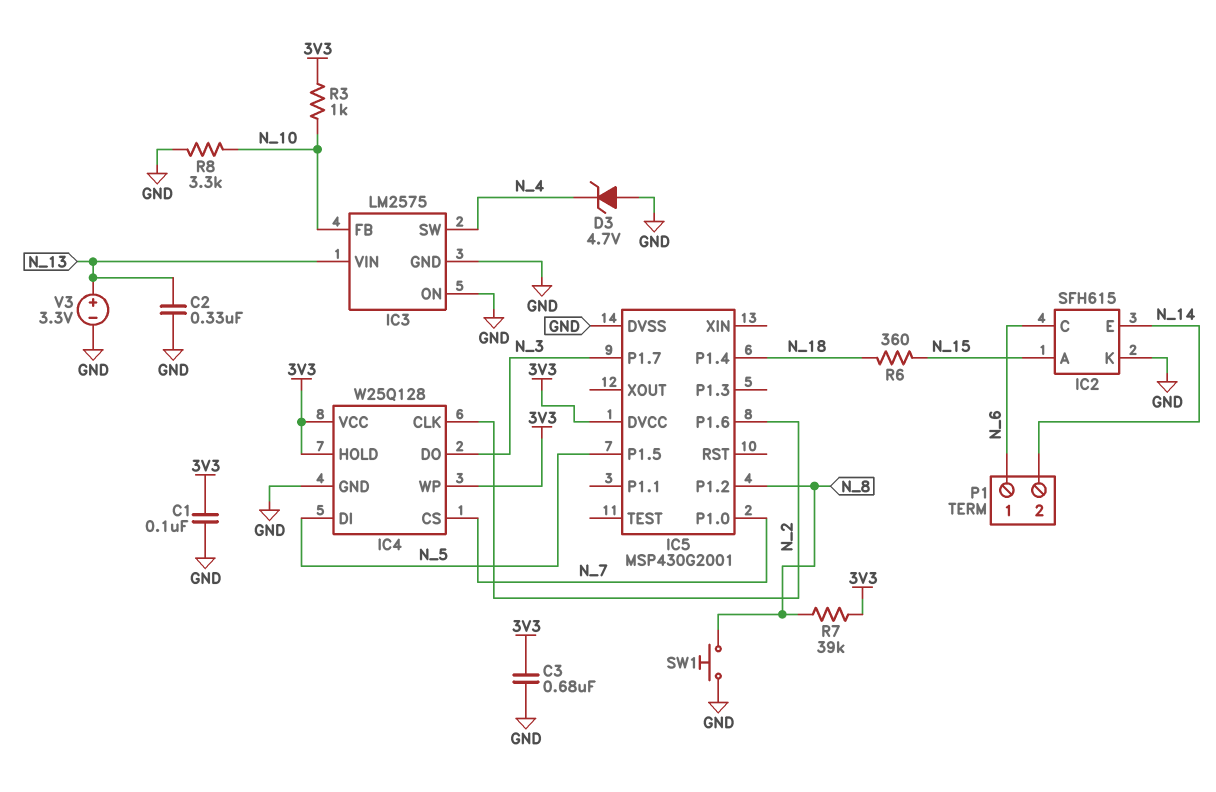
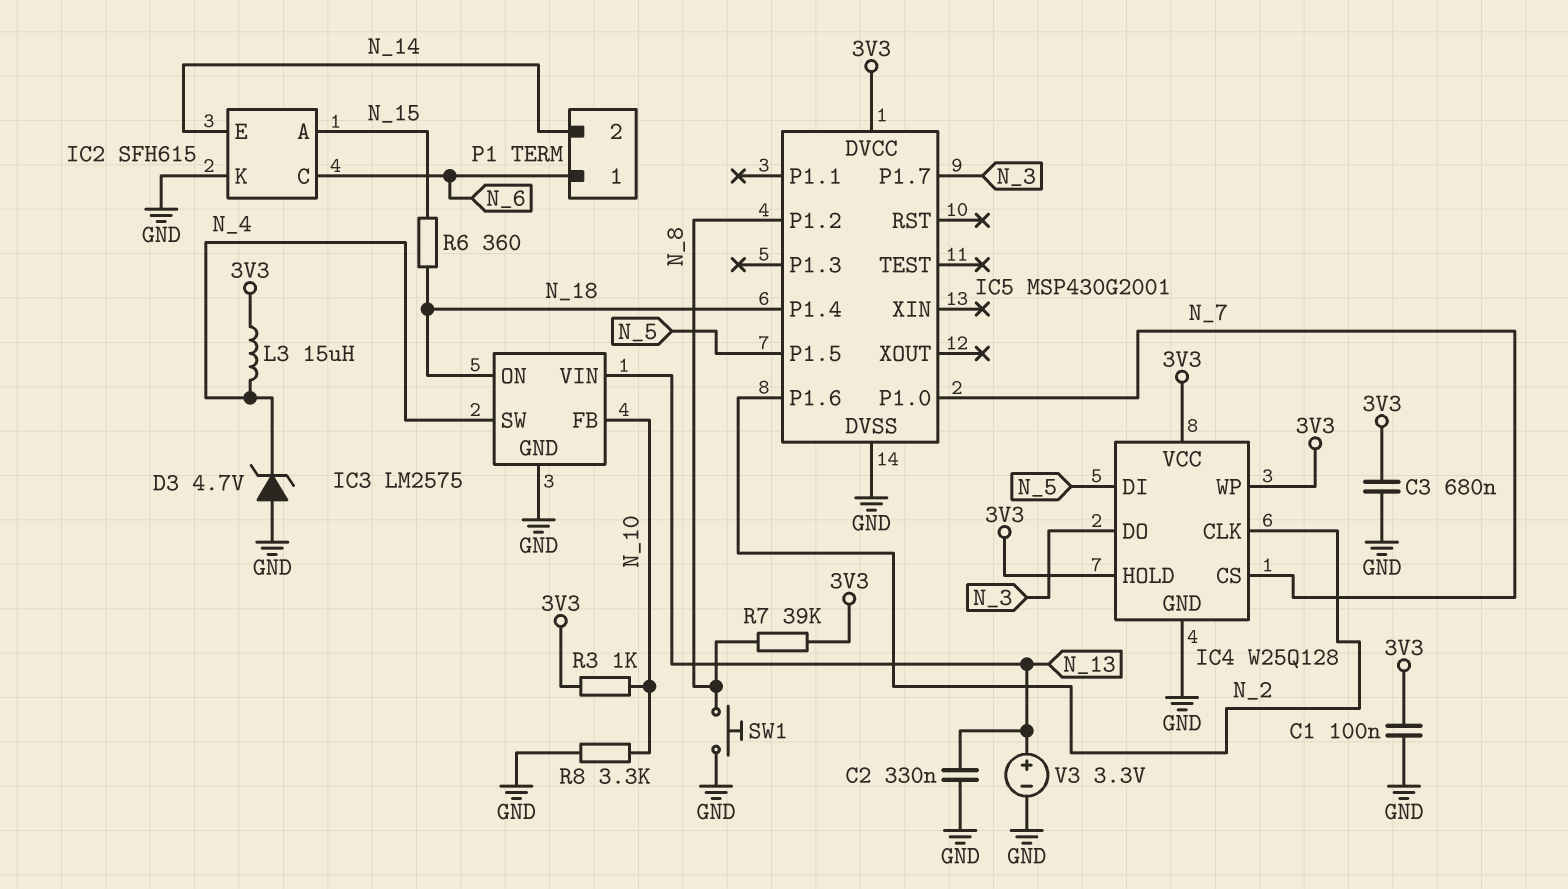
IC3 pin ON: GND -> N_18
L3: none -> 15uH (3V3, N_4)

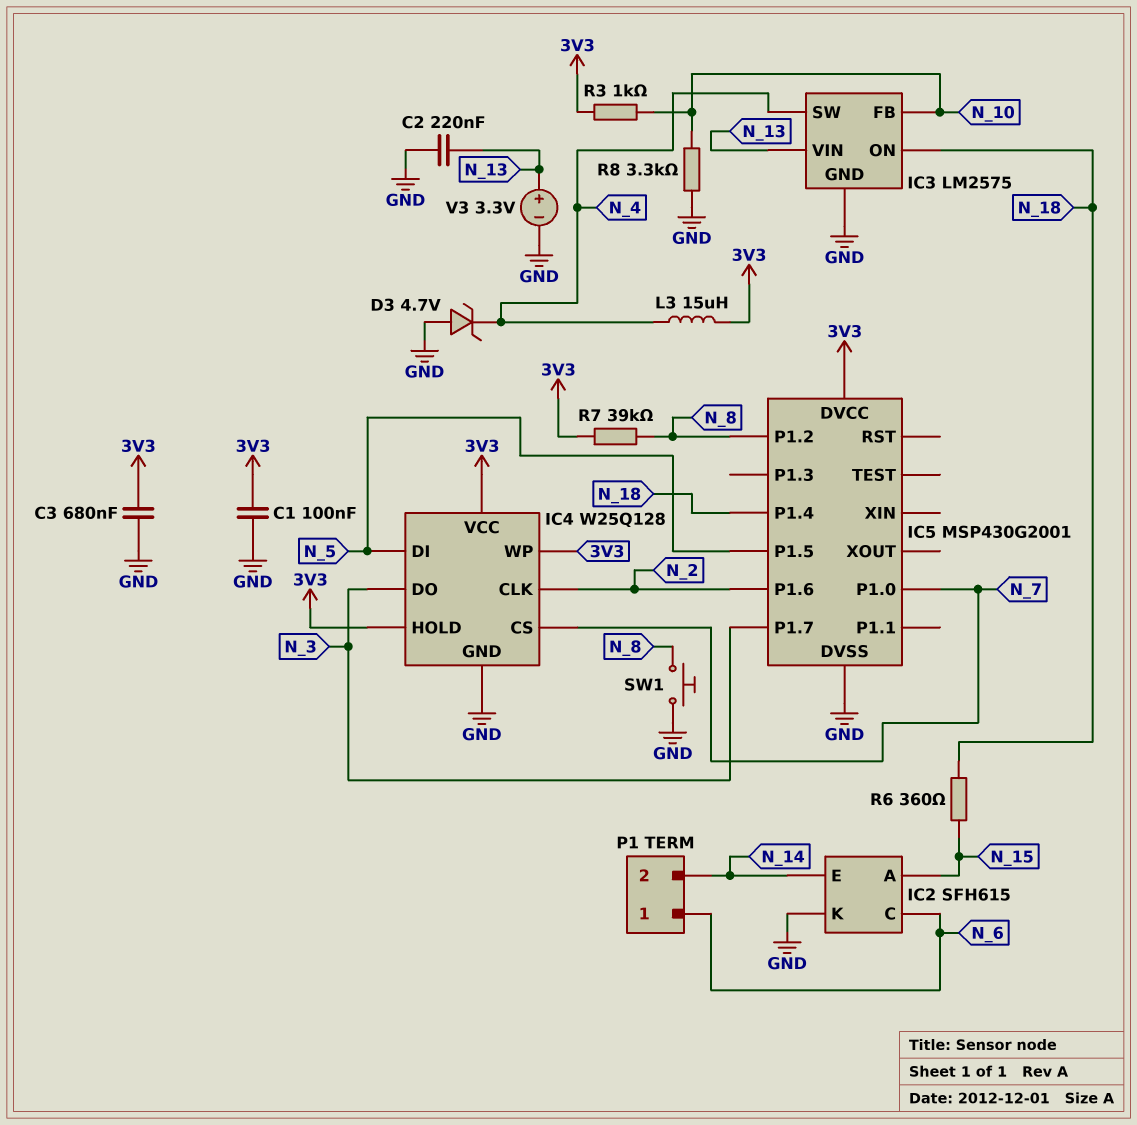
C2: 330nF (GND, N_13) -> 220nF (GND, N_13)

